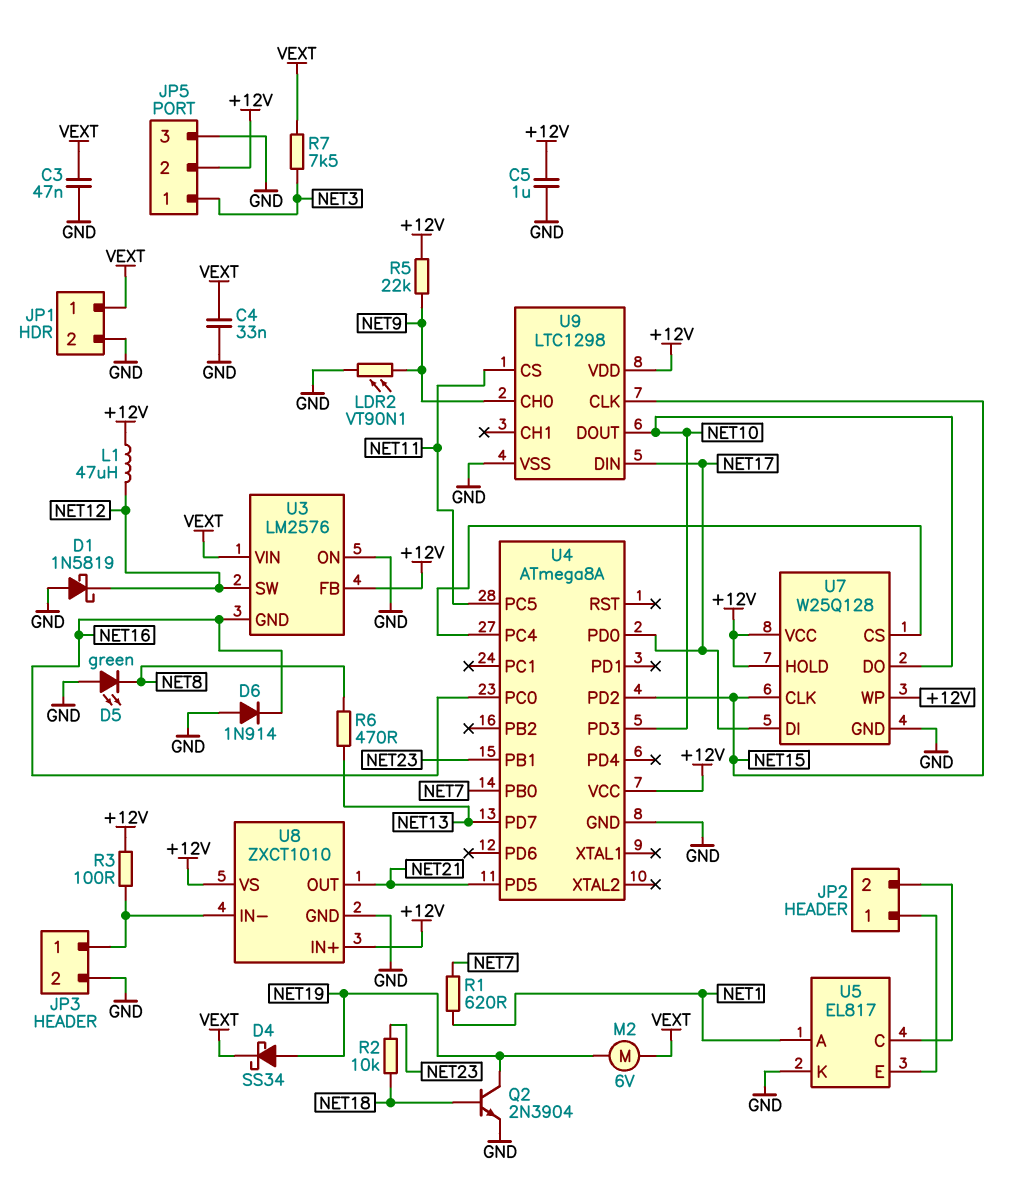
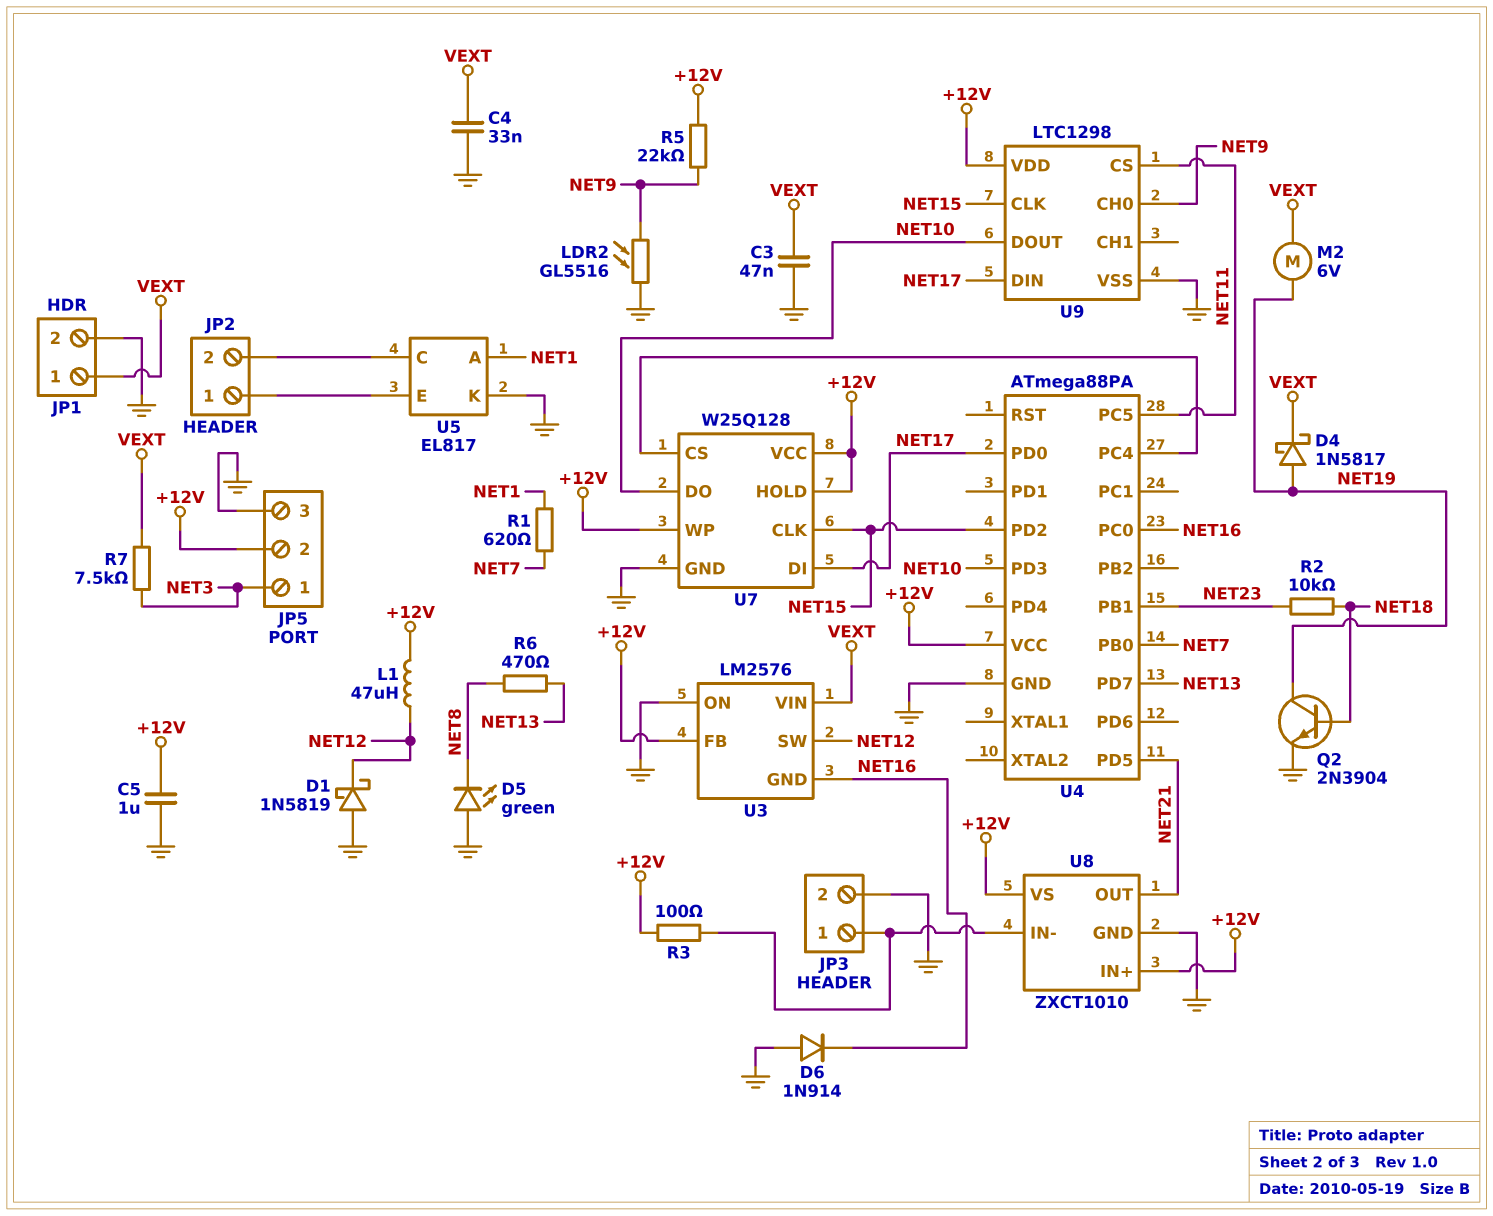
D4: schottky SS34 (A NET19, K VEXT) -> schottky 1N5817 (A NET19, K VEXT)
LDR2: VT90N1 (GND, NET9) -> GL5516 (GND, NET9)
U4: ATmega8A -> ATmega88PA

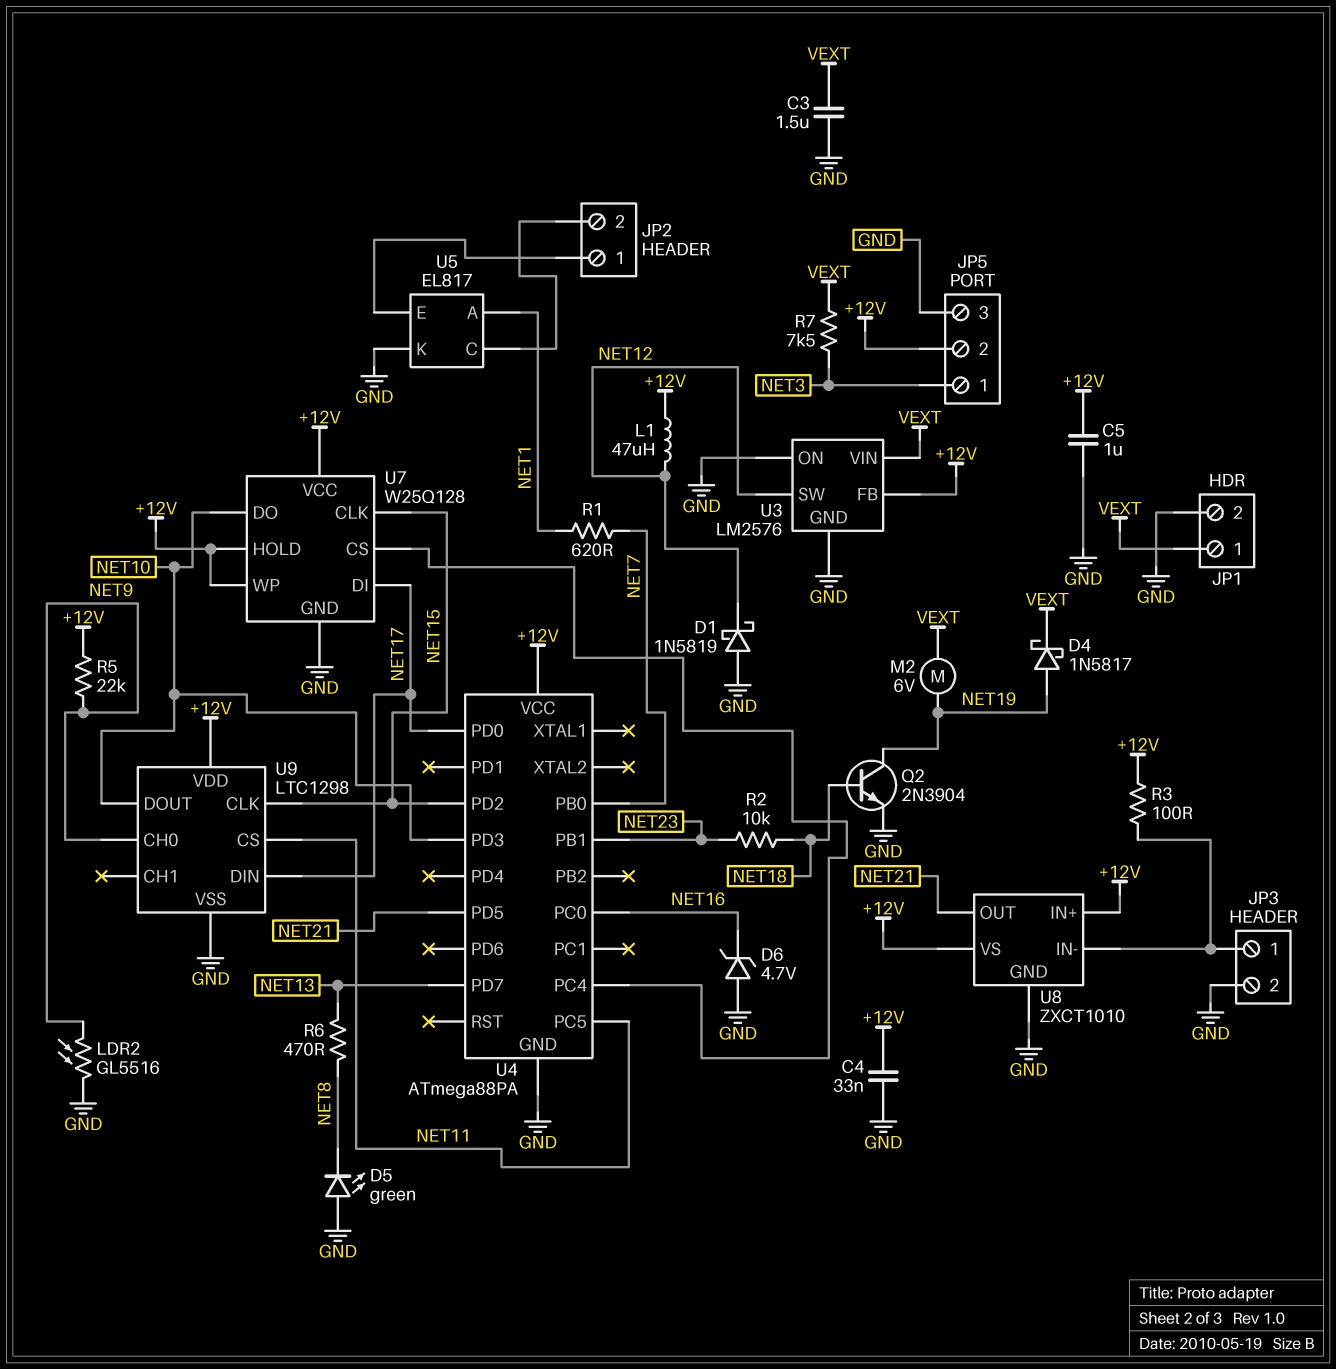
C3: 47nF (GND, VEXT) -> 1.5uF (GND, VEXT)
C4: 33nF (GND, VEXT) -> 33nF (+12V, GND)
D6: diode 1N914 (A GND, K NET16) -> zener 4.7V (A GND, K NET16)
U3 pin GND: NET16 -> GND

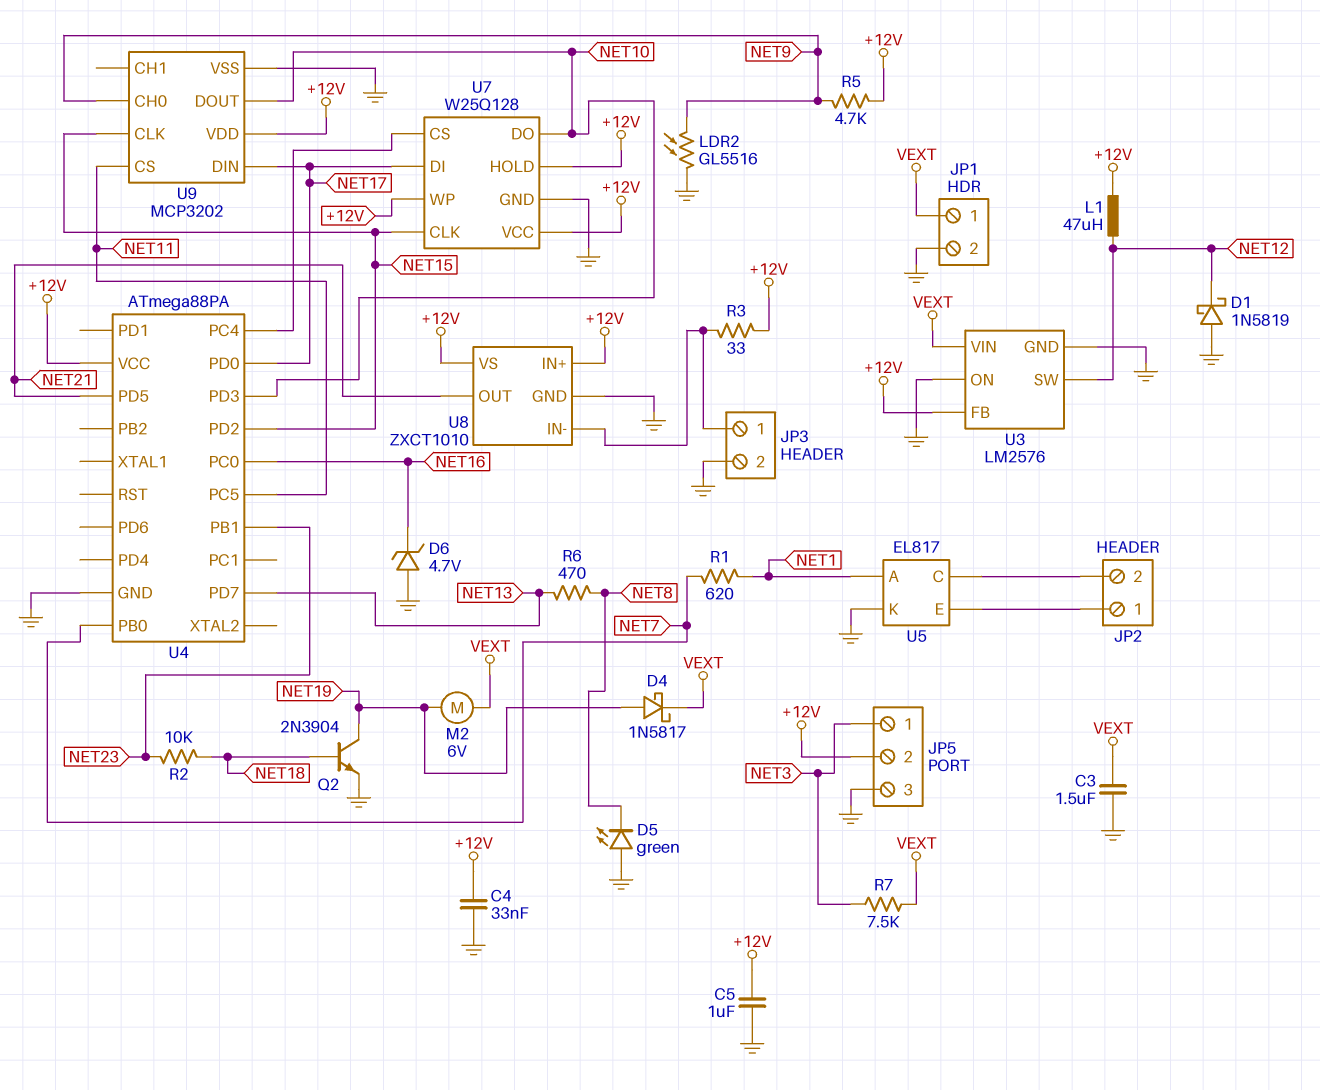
R3: 100 (+12V, JP3/1) -> 33 (+12V, JP3/1)
R5: 22k (+12V, NET9) -> 4.7k (+12V, NET9)
U9: LTC1298 -> MCP3202

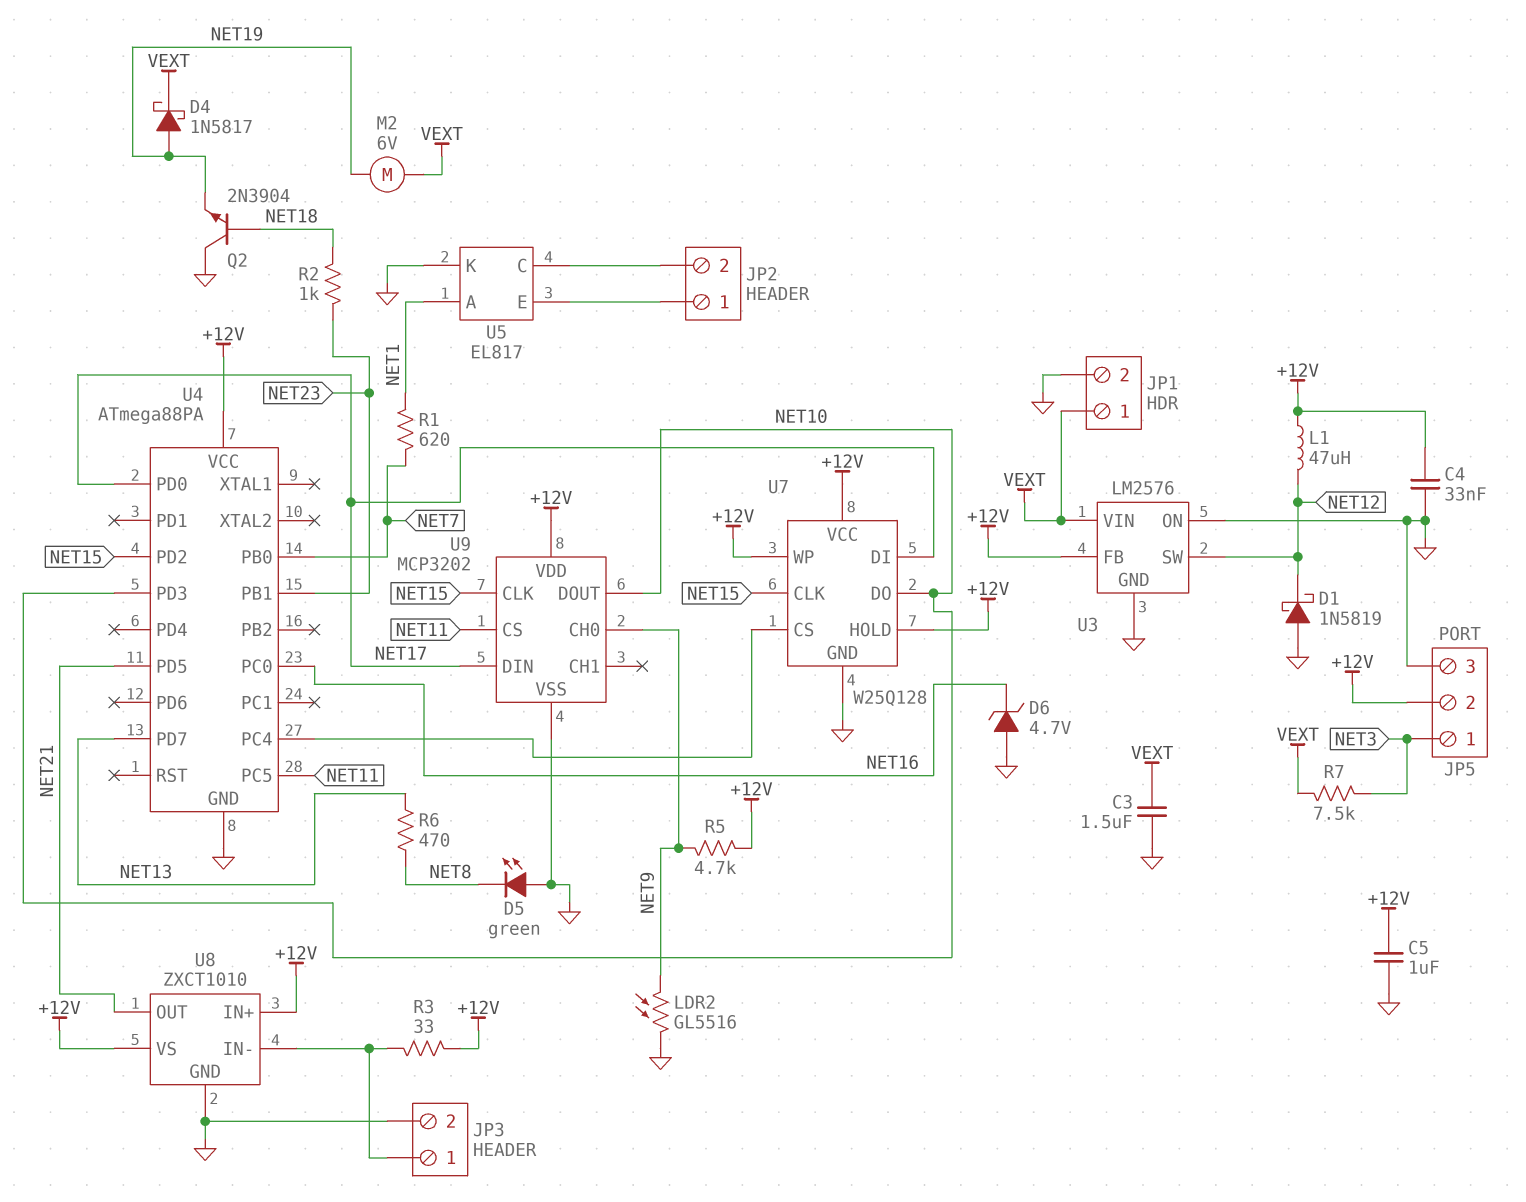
Q2: NPN 2N3904 (B NET18, C NET19, E GND) -> NPN 2N3904 (B NET18, C GND, E NET19)
R2: 10k (NET18, NET23) -> 1k (NET18, NET23)

